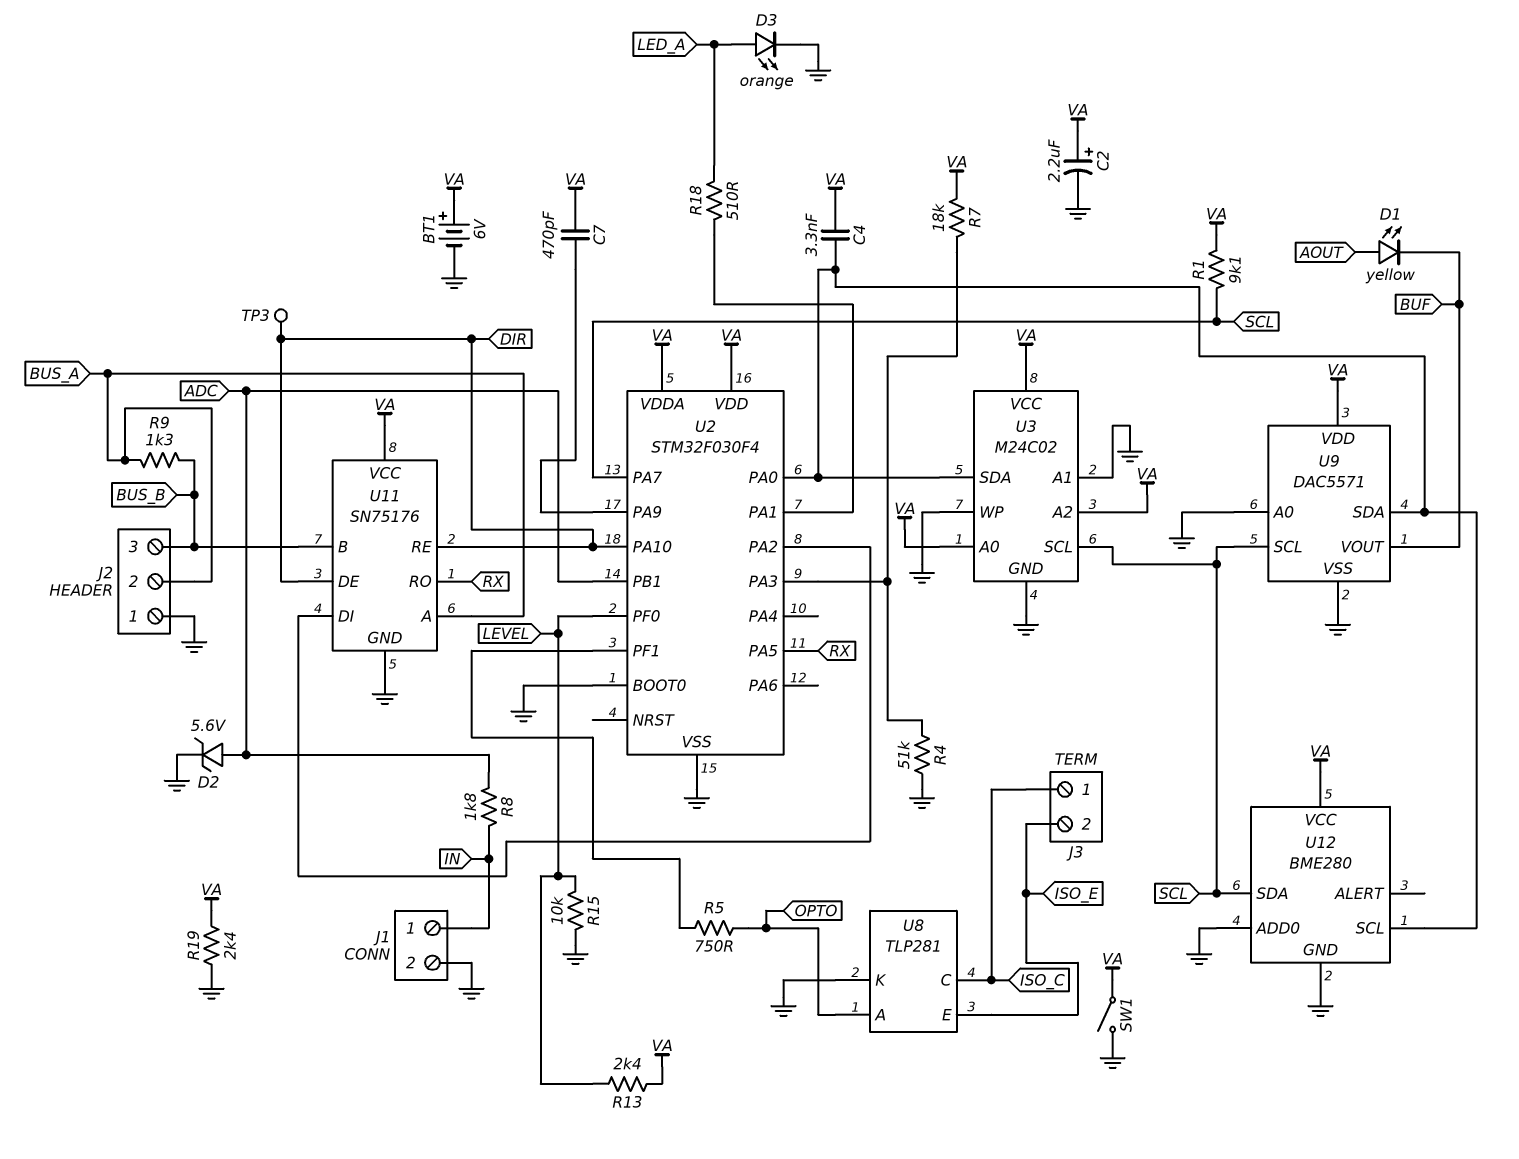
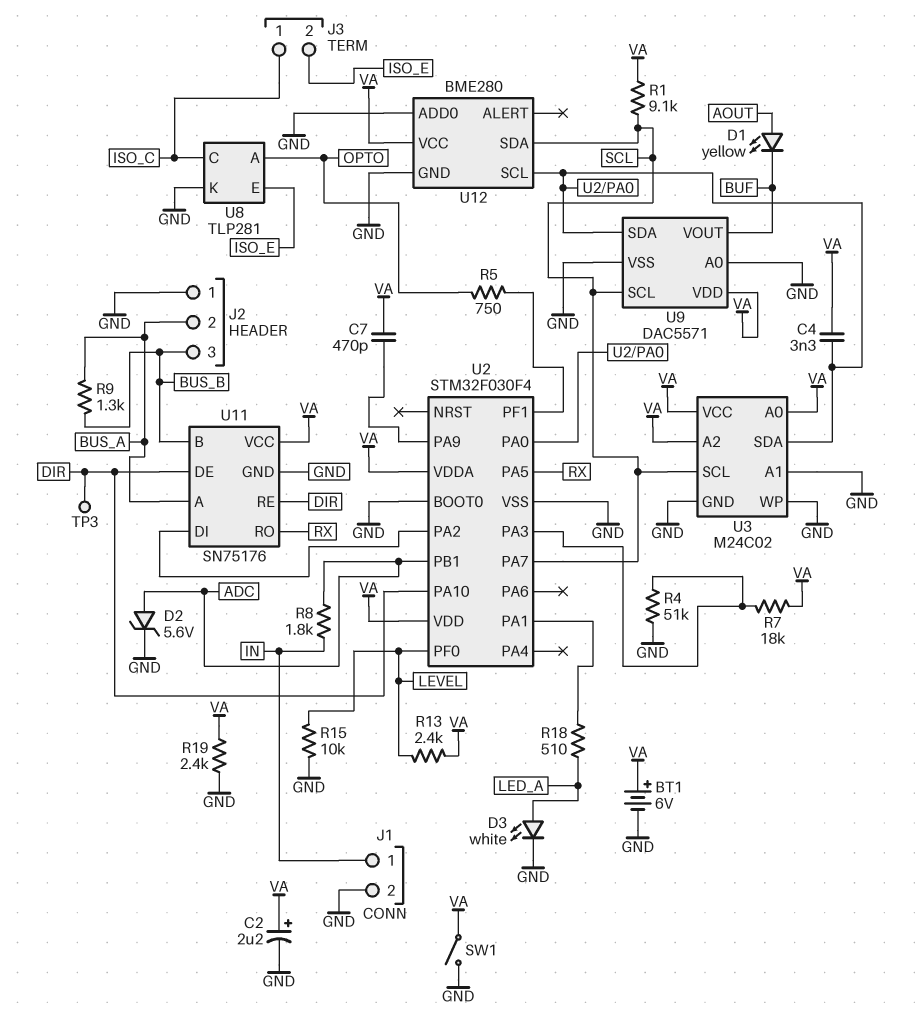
D3: LED orange (A LED_A, K GND) -> LED white (A LED_A, K GND)

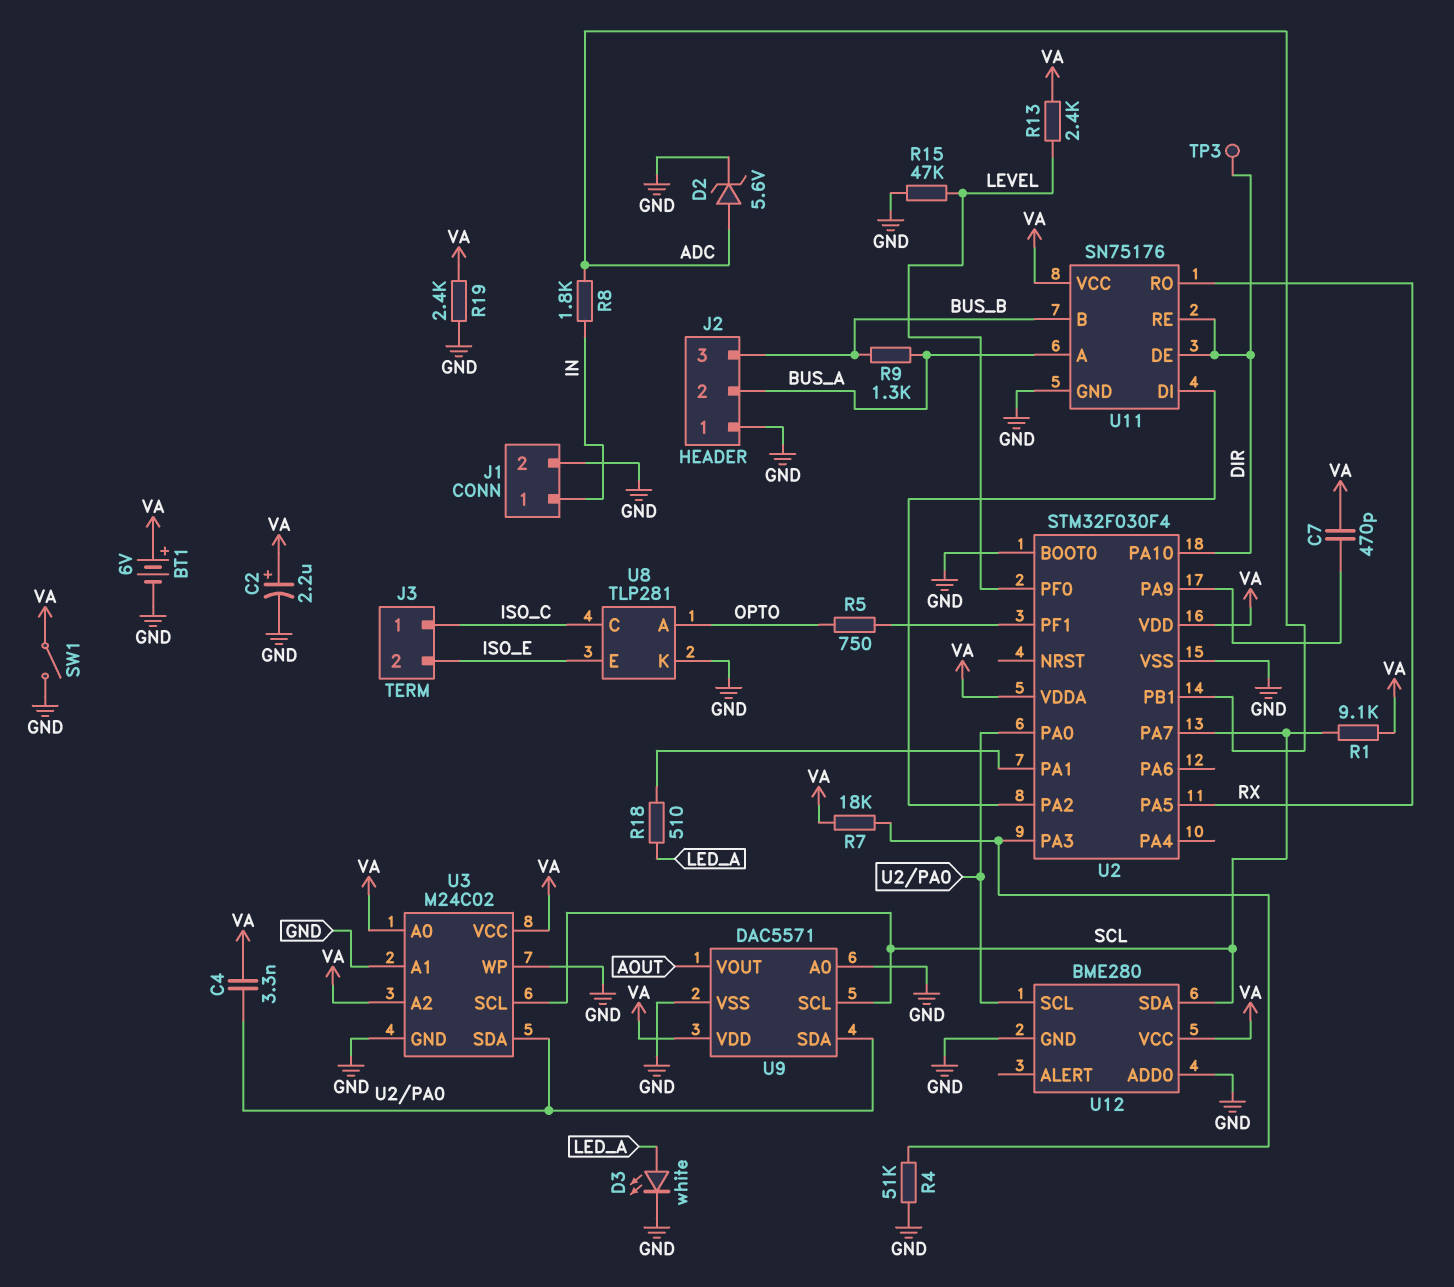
D1: LED yellow (A AOUT, K BUF) -> none
R15: 10k (GND, LEVEL) -> 47k (GND, LEVEL)
U9 pin VOUT: BUF -> AOUT

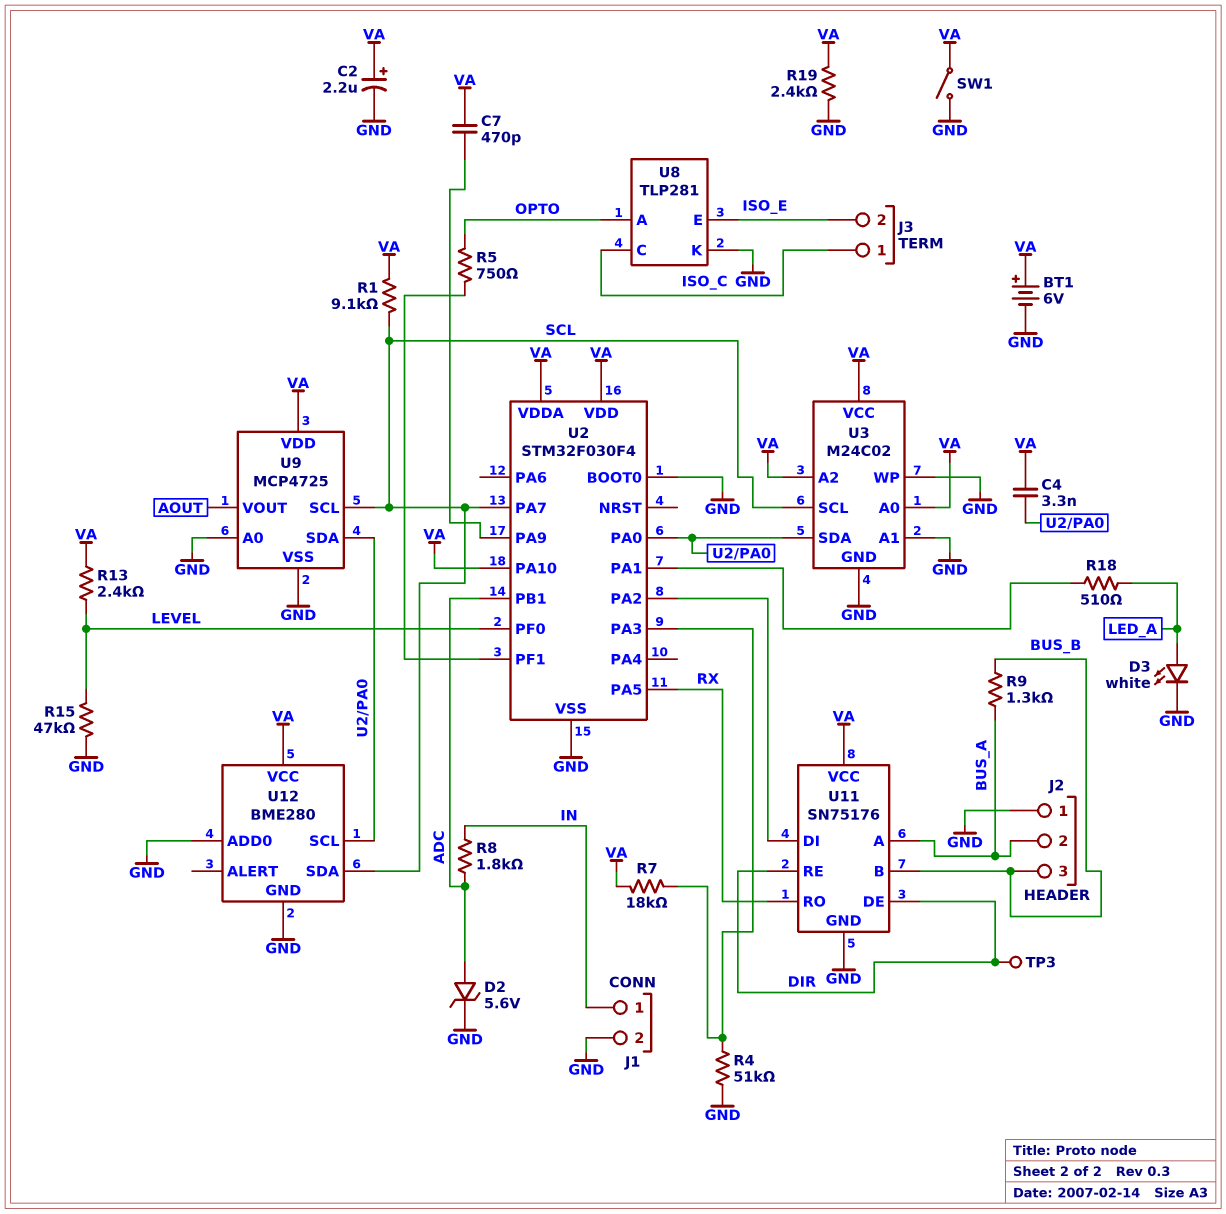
U2 pin PA10: DIR -> VA
U9: DAC5571 -> MCP4725

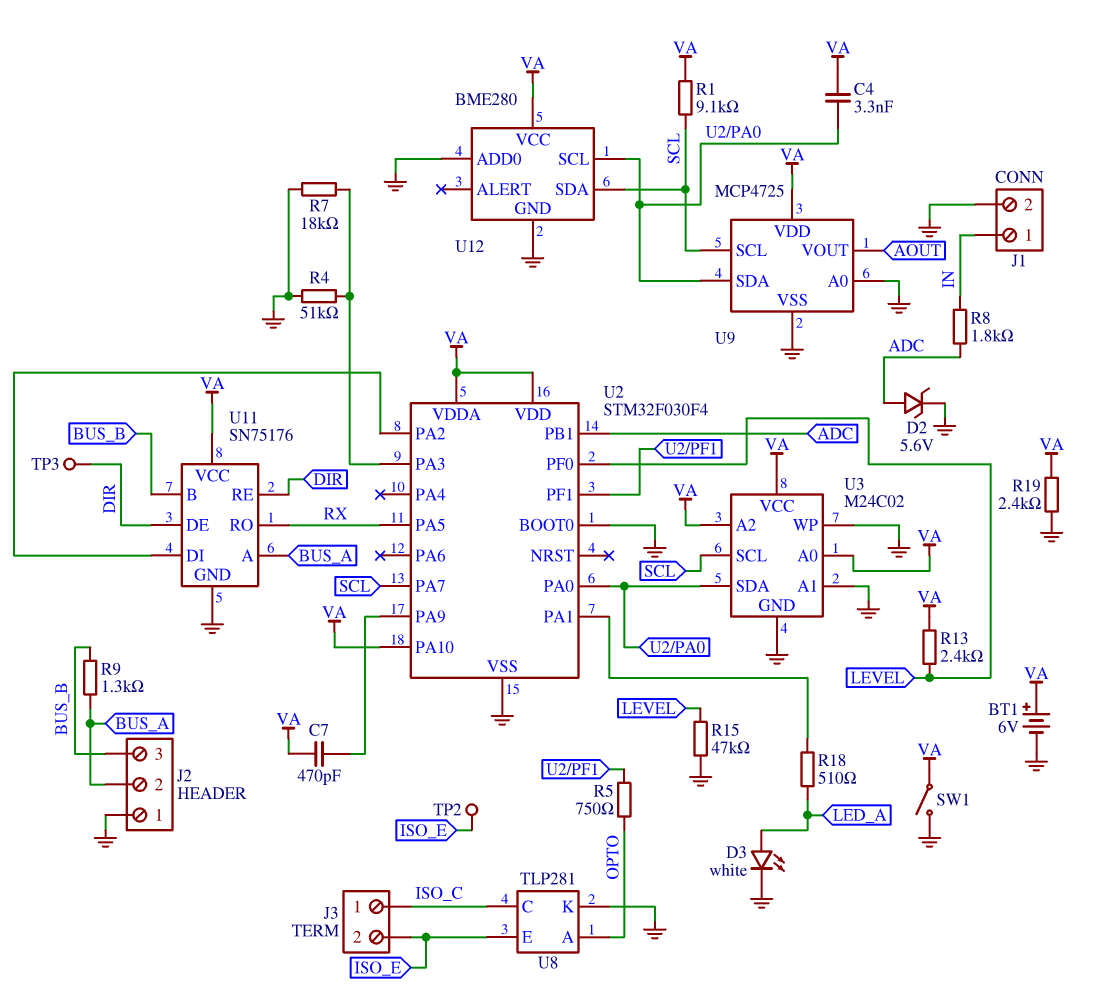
C2: 2.2uF (plus VA, minus GND) -> none
R7: 18k (U2/PA3, VA) -> 18k (GND, U2/PA3)
TP2: none -> test point (ISO_E)

